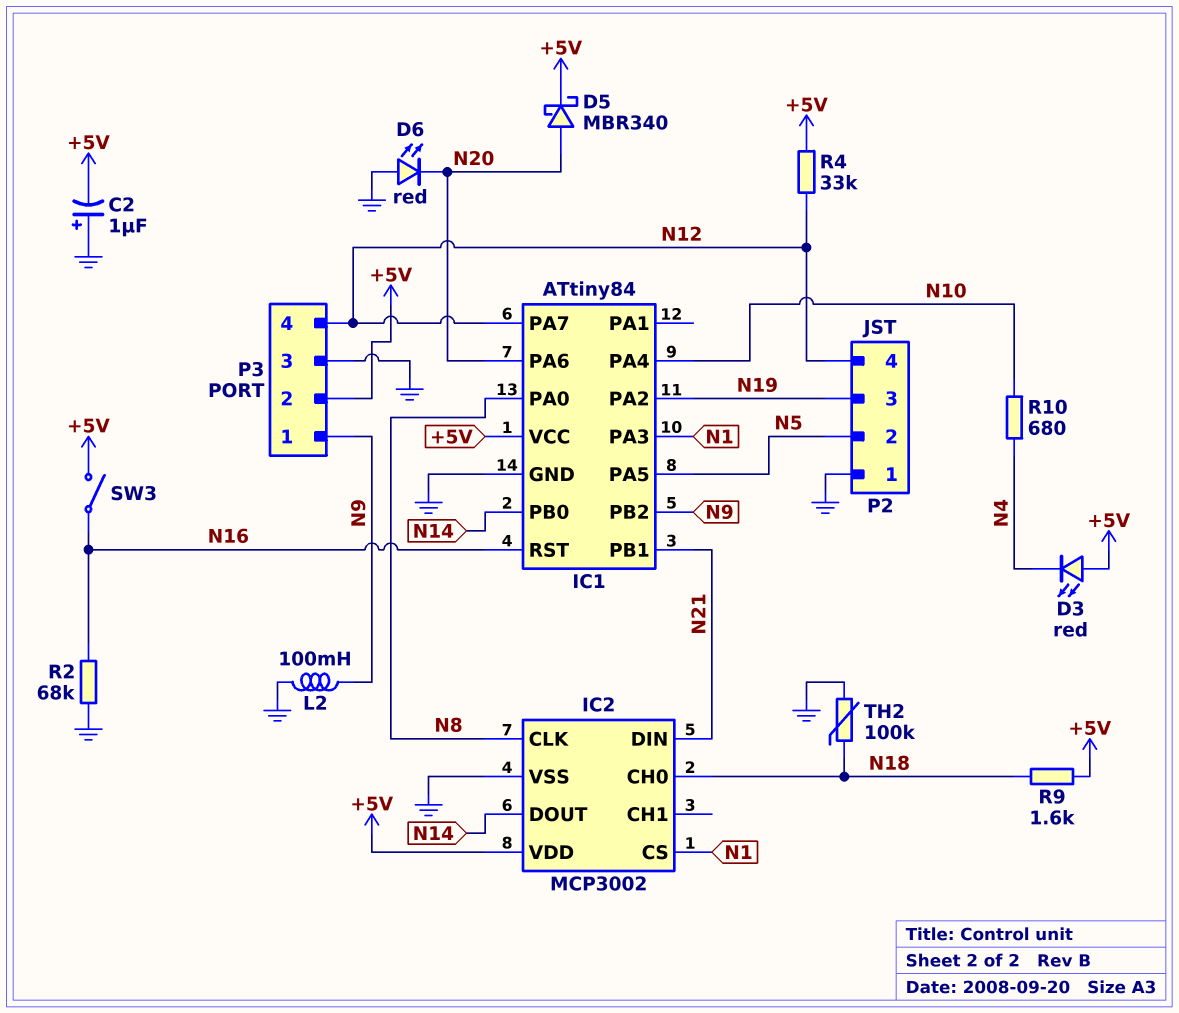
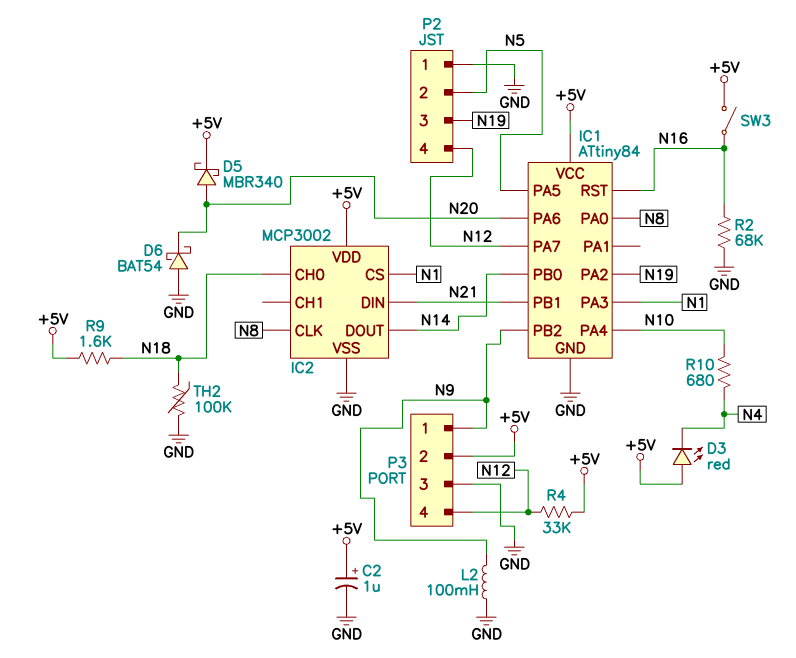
C2: 1uF (plus GND, minus +5V) -> 1uF (plus +5V, minus GND)
D6: LED red (A GND, K N20) -> schottky BAT54 (A GND, K N20)

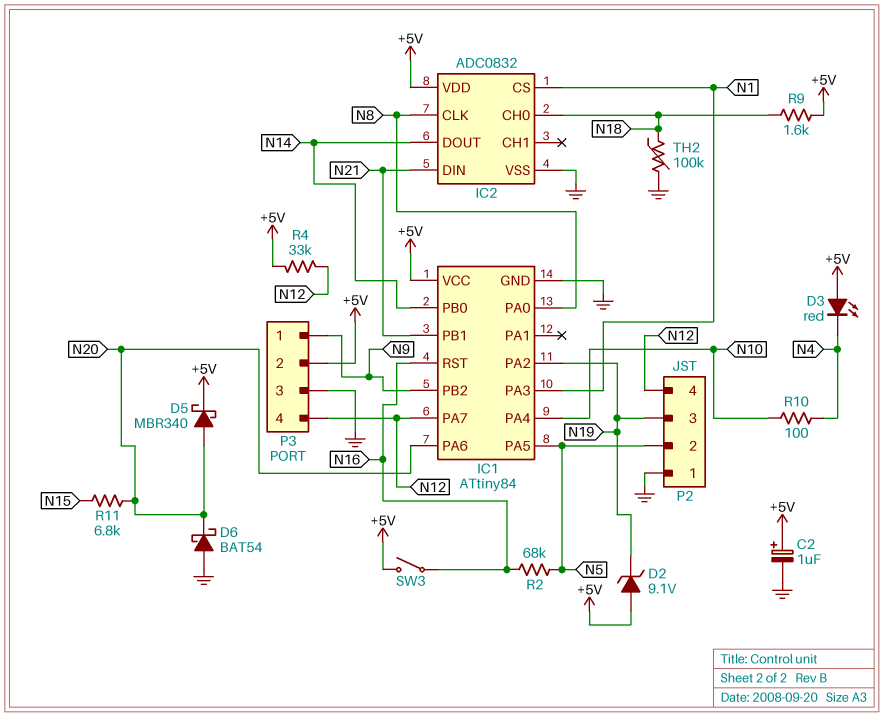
D2: none -> zener 9.1V (A +5V, K N19)
IC2: MCP3002 -> ADC0832
L2: 100mH (GND, N9) -> none
R2: 68k (GND, N16) -> 68k (N5, N16)
R10: 680 (N4, N10) -> 100 (N4, N10)
R11: none -> 6.8k (N15, N20)

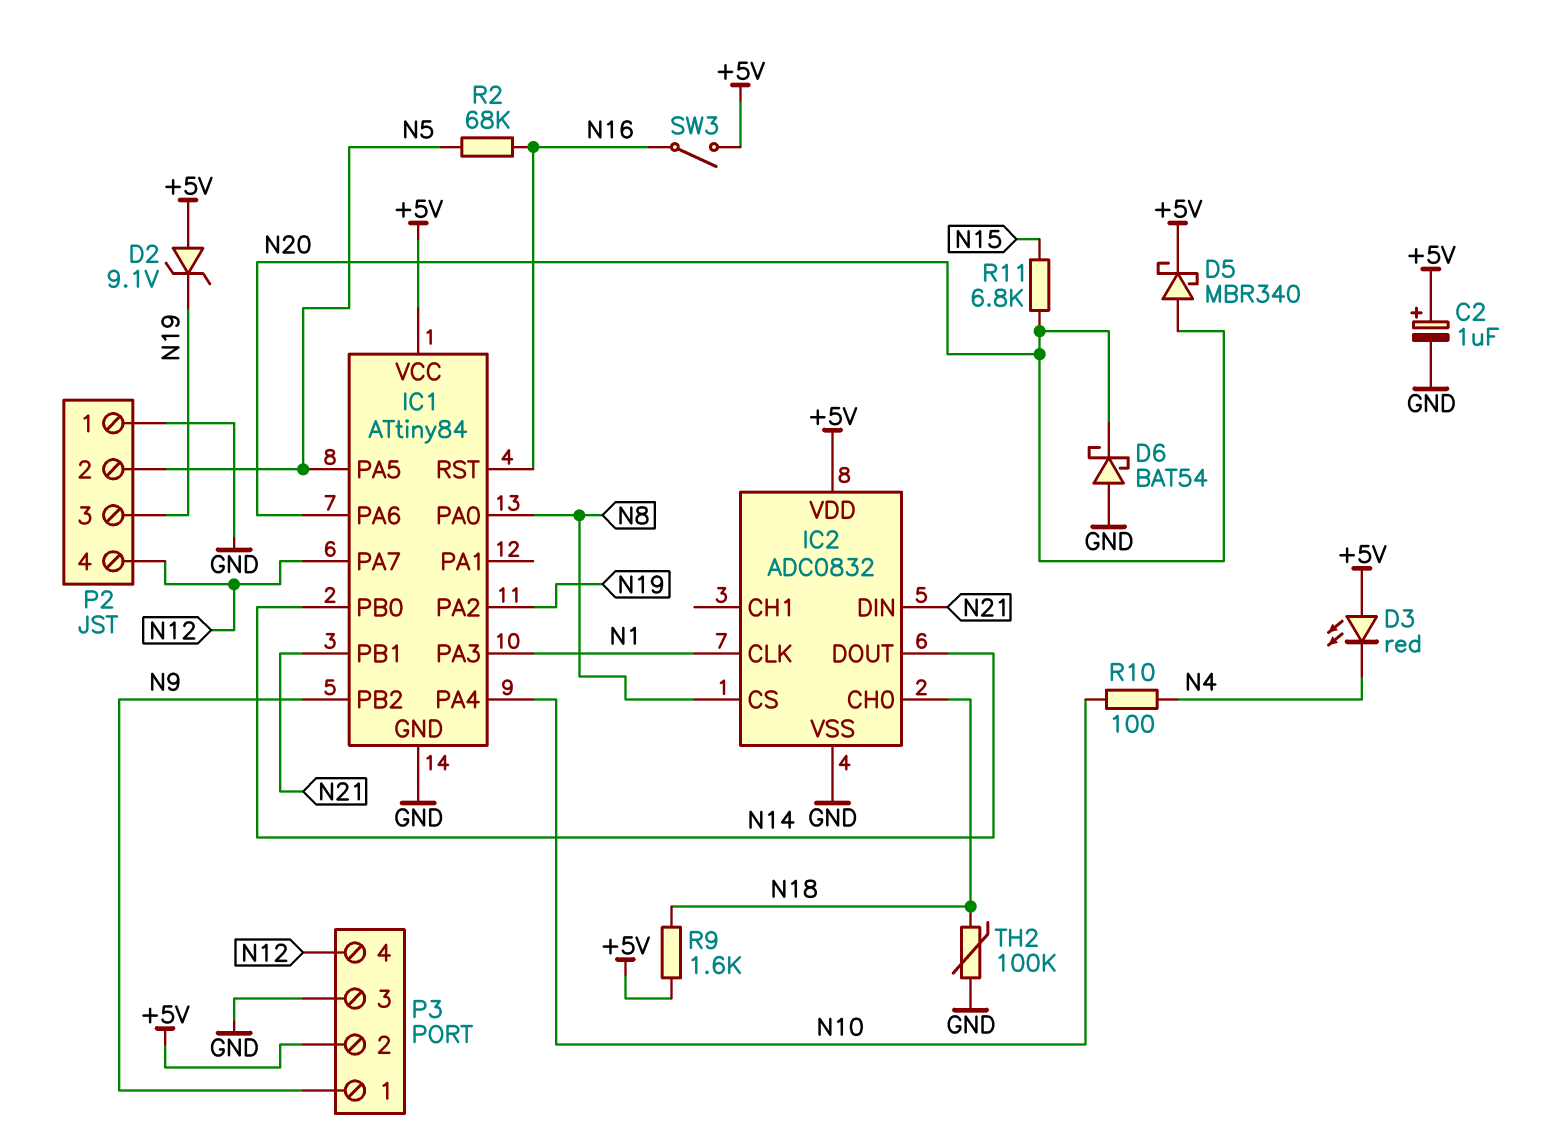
IC2 pin CLK: N8 -> N1
IC2 pin CS: N1 -> N8
R4: 33k (+5V, N12) -> none

